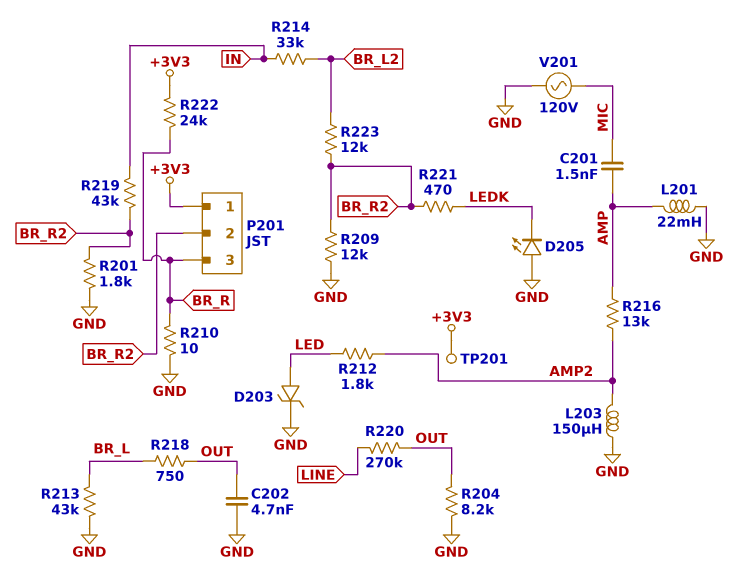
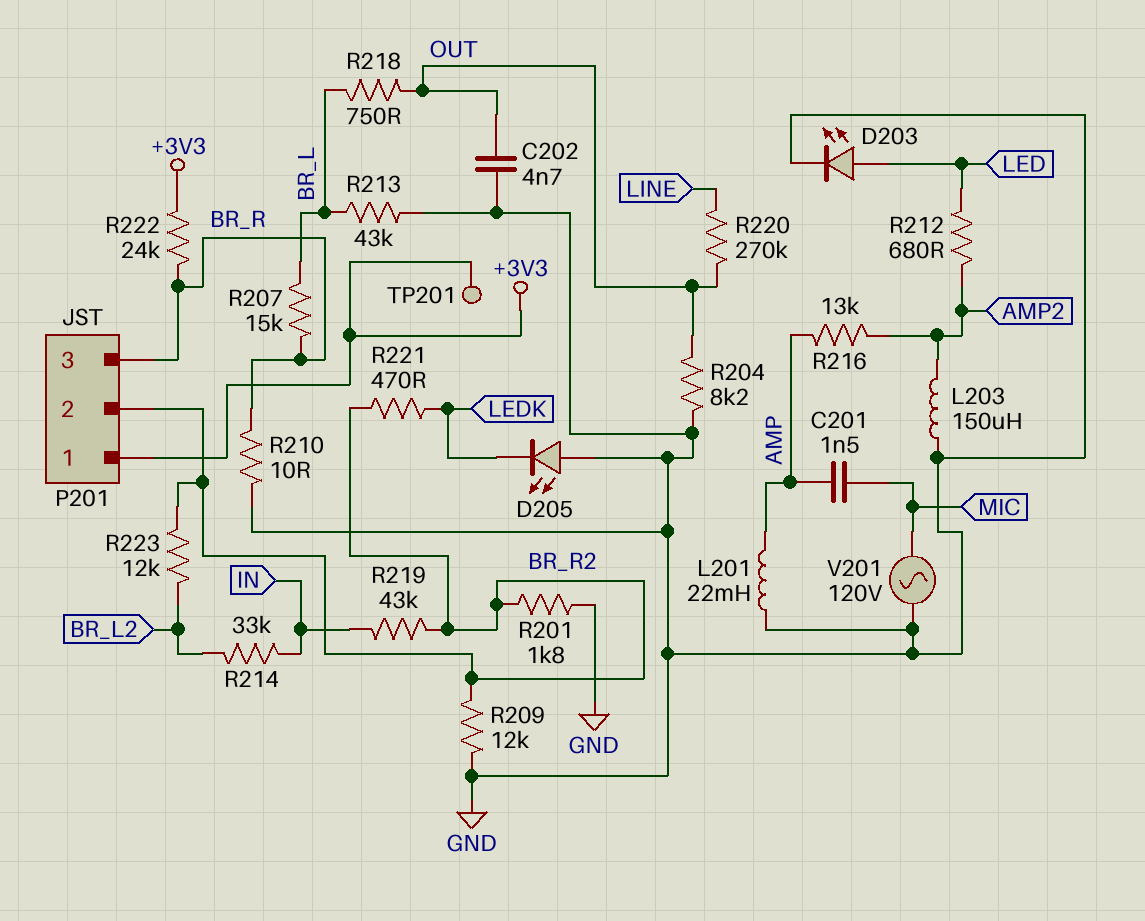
D203: zener (A LED, K GND) -> LED (A LED, K GND)
R207: none -> 15k (BR_L, BR_R)
R212: 1.8k (AMP2, LED) -> 680 (AMP2, LED)

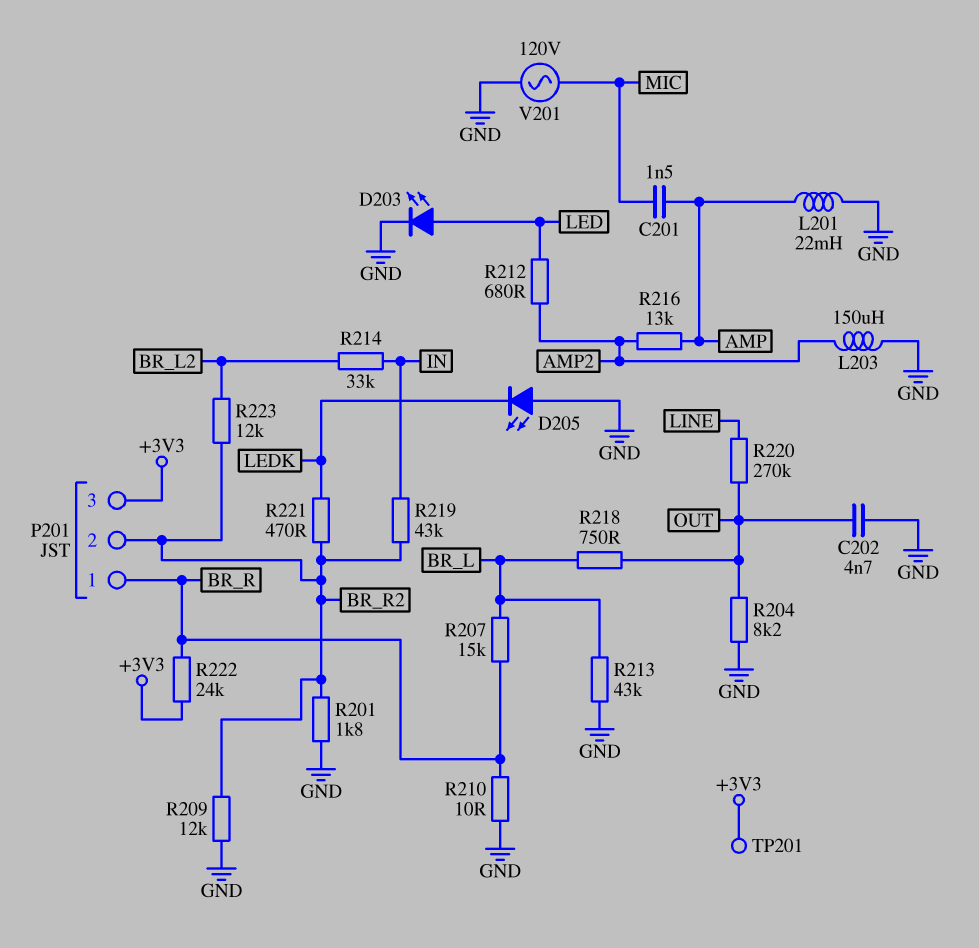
P201 pin 1: +3V3 -> BR_R
P201 pin 3: BR_R -> +3V3

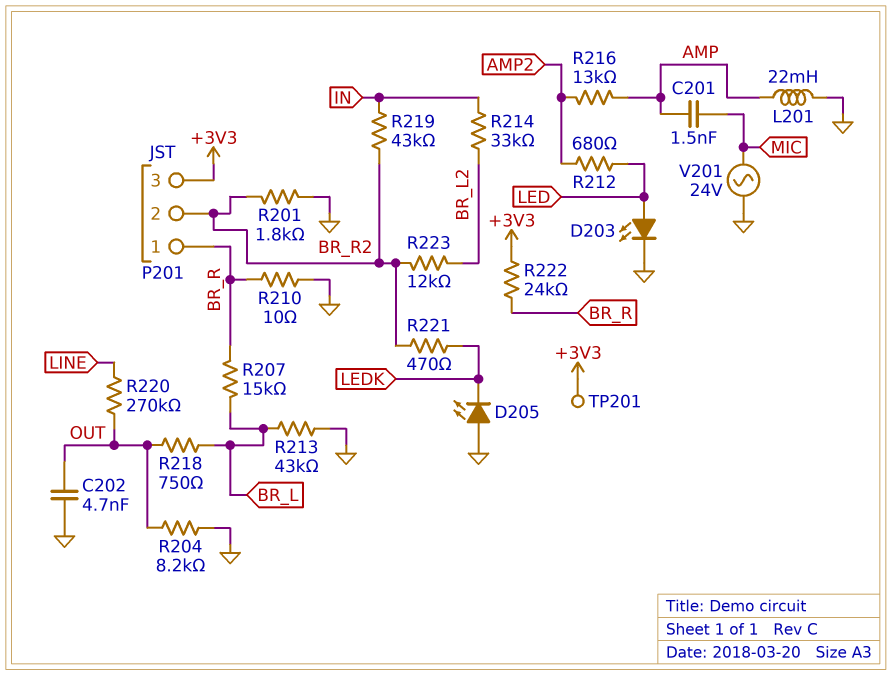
L203: 150uH (AMP2, GND) -> none
R209: 12k (BR_R2, GND) -> none
V201: AC 120V (GND, MIC) -> AC 24V (GND, MIC)

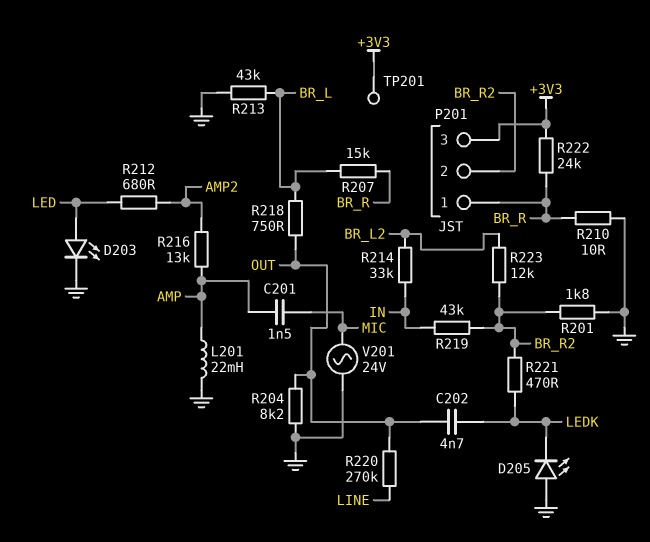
C202: 4.7nF (GND, OUT) -> 4.7nF (LEDK, OUT)

